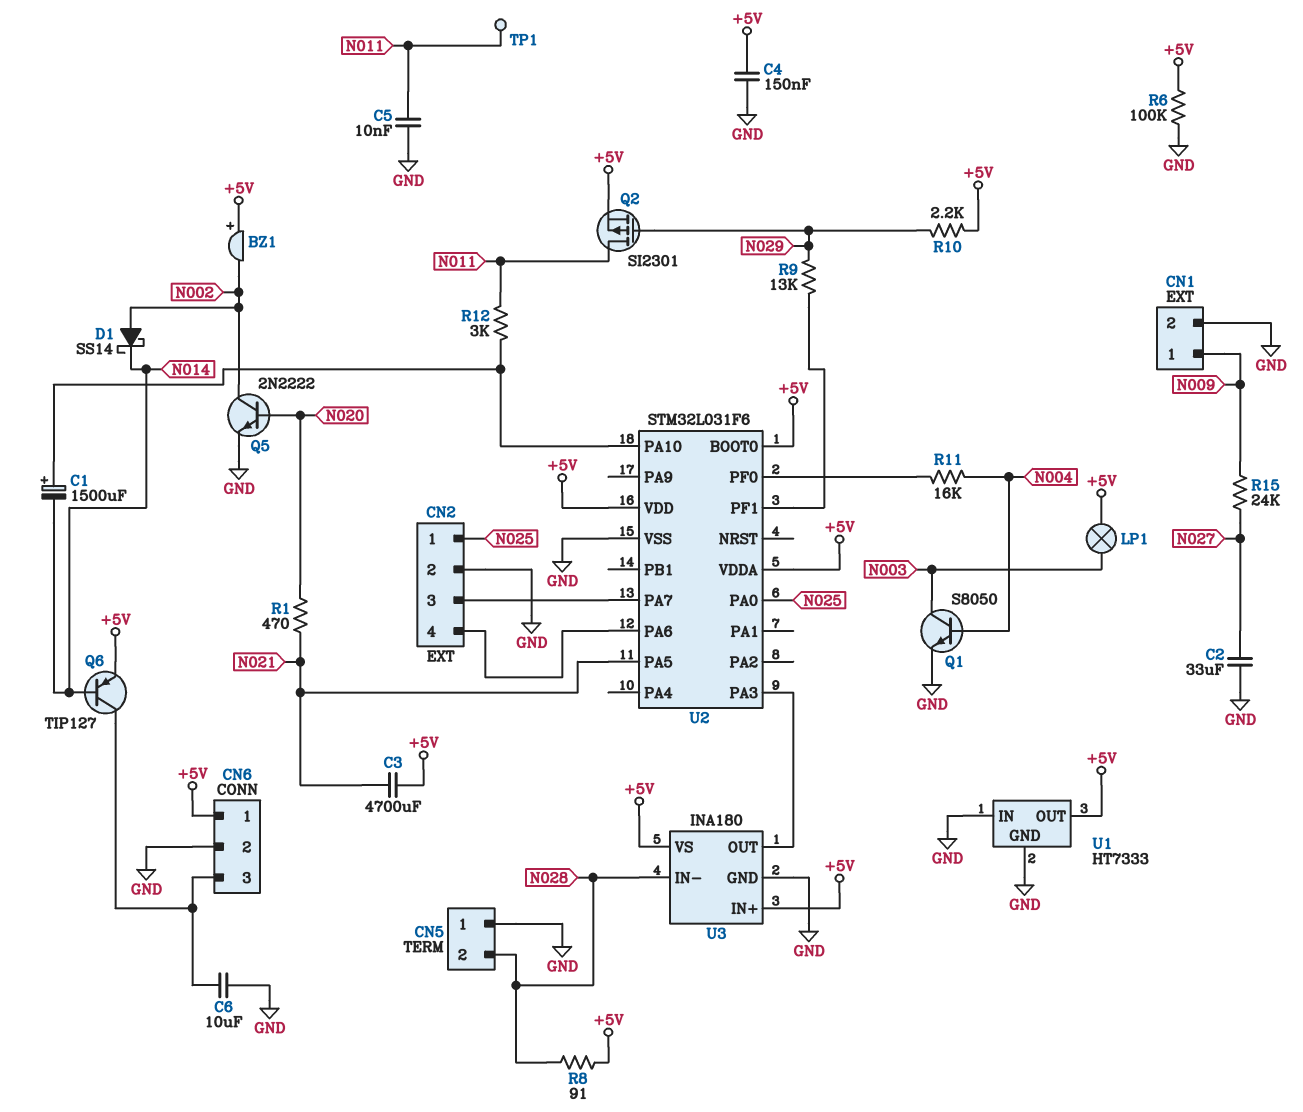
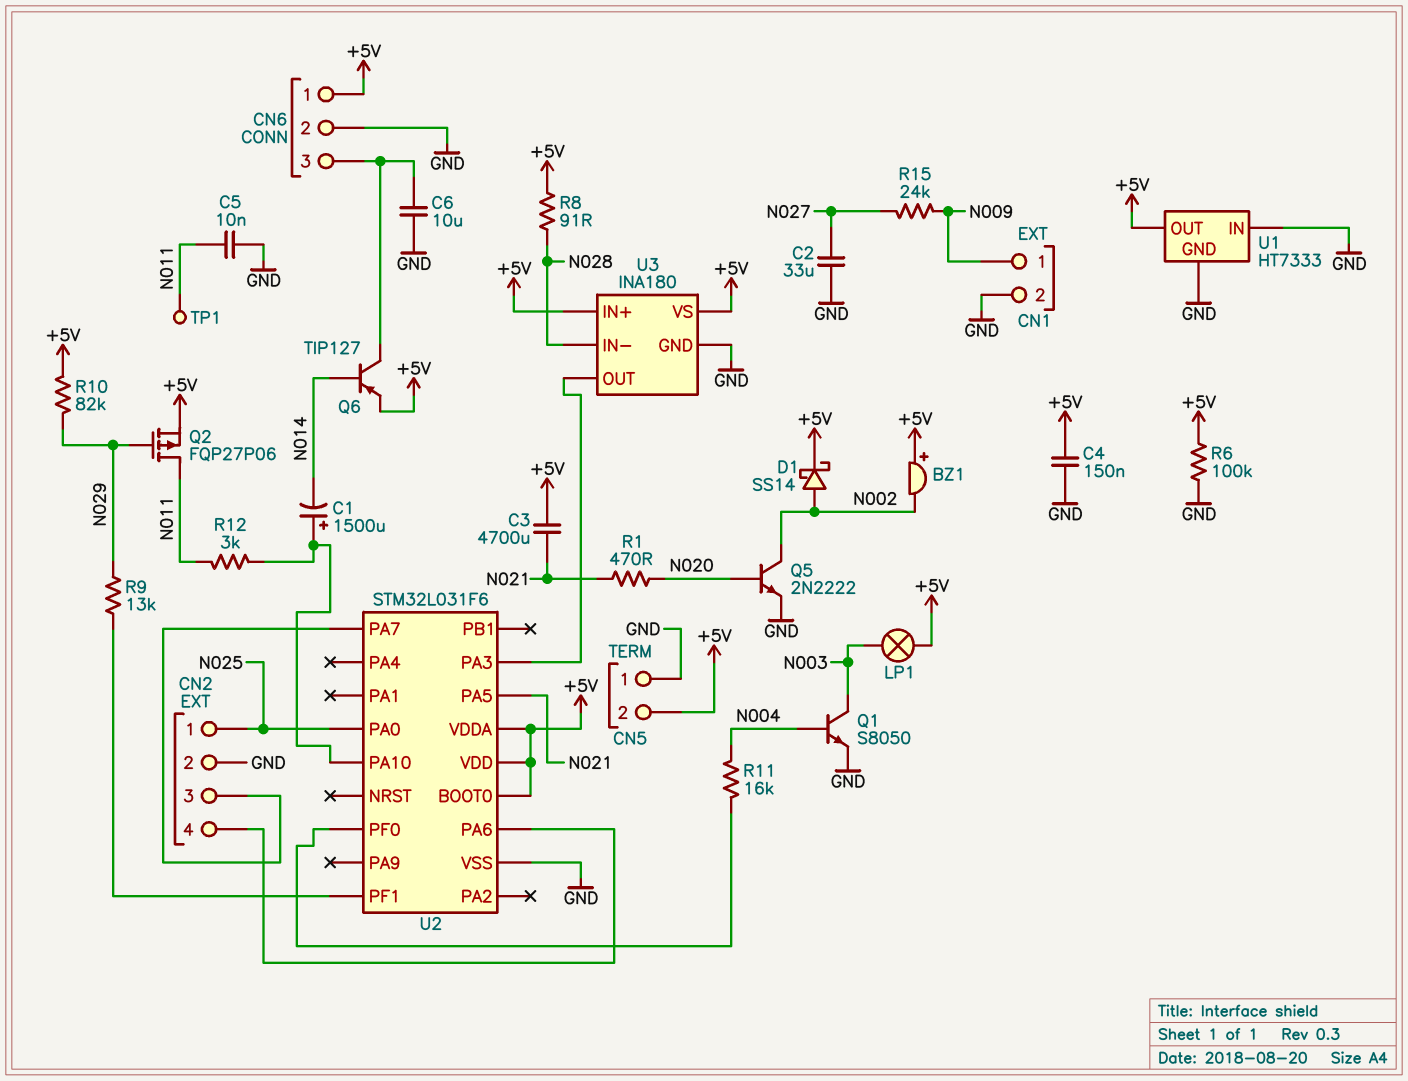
CN5 pin 2: N028 -> +5V
D1: schottky SS14 (A N002, K N014) -> schottky SS14 (A N002, K +5V)
Q2: PMOS SI2301 (G N029, D N011, S +5V) -> PMOS FQP27P06 (G N029, D N011, S +5V)
R10: 2.2k (+5V, N029) -> 82k (+5V, N029)

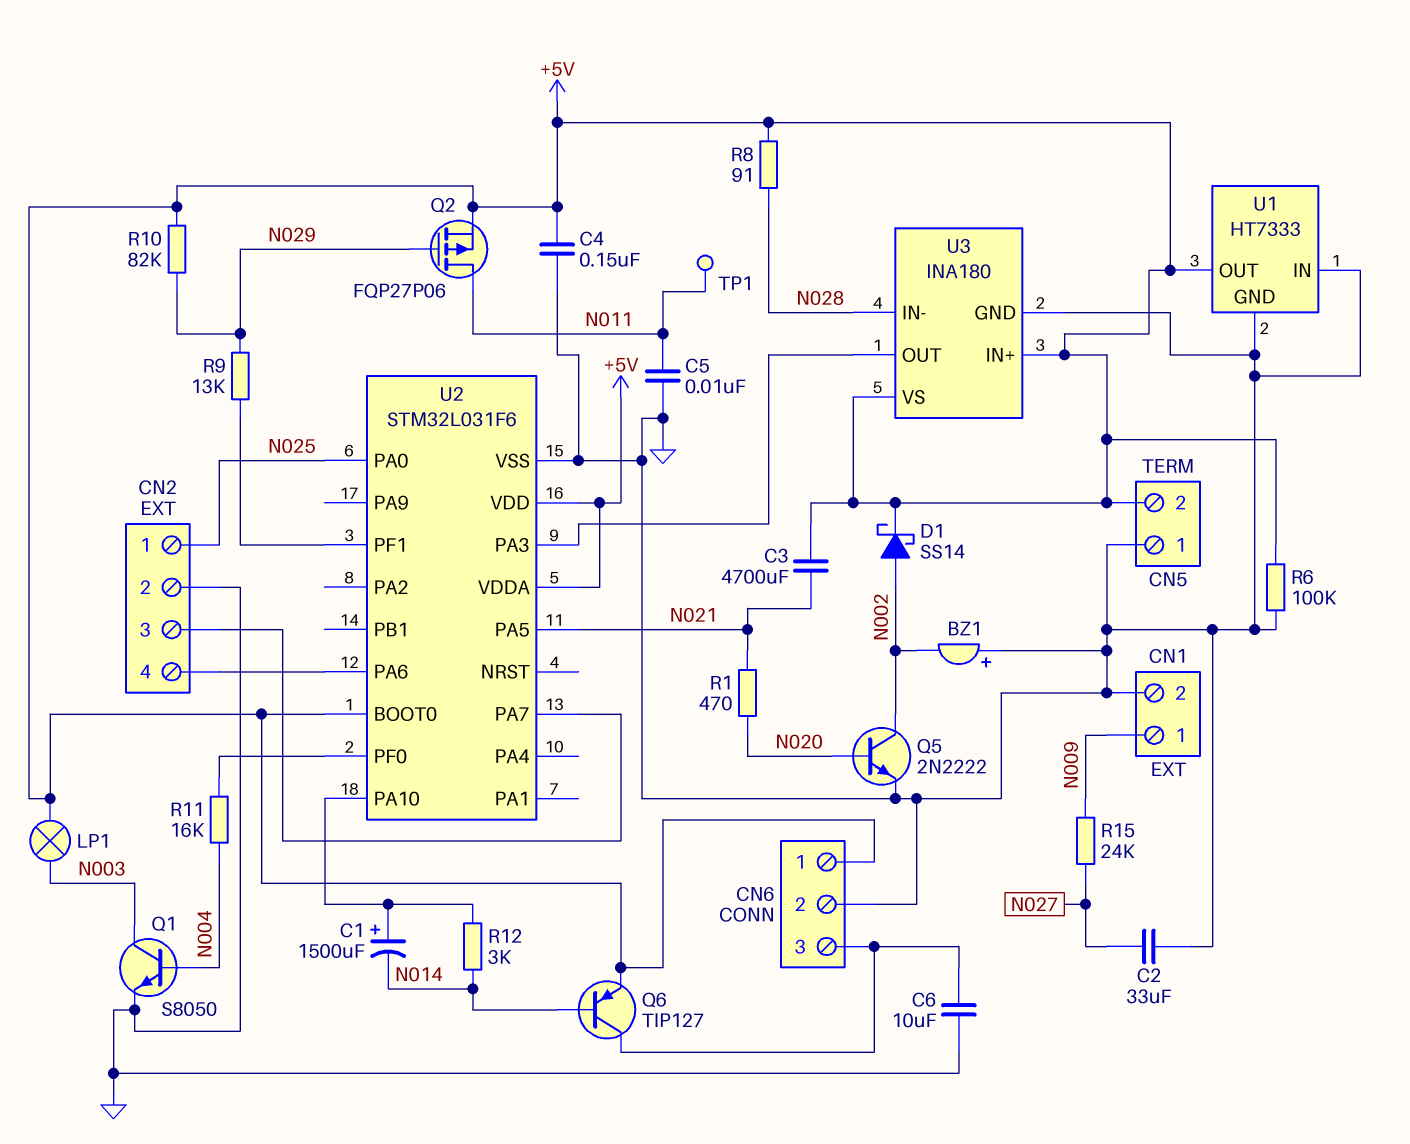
BZ1: buzzer (plus +5V, minus N002) -> buzzer (plus GND, minus N002)
R12: 3k (N011, U2/PA10) -> 3k (N014, U2/PA10)

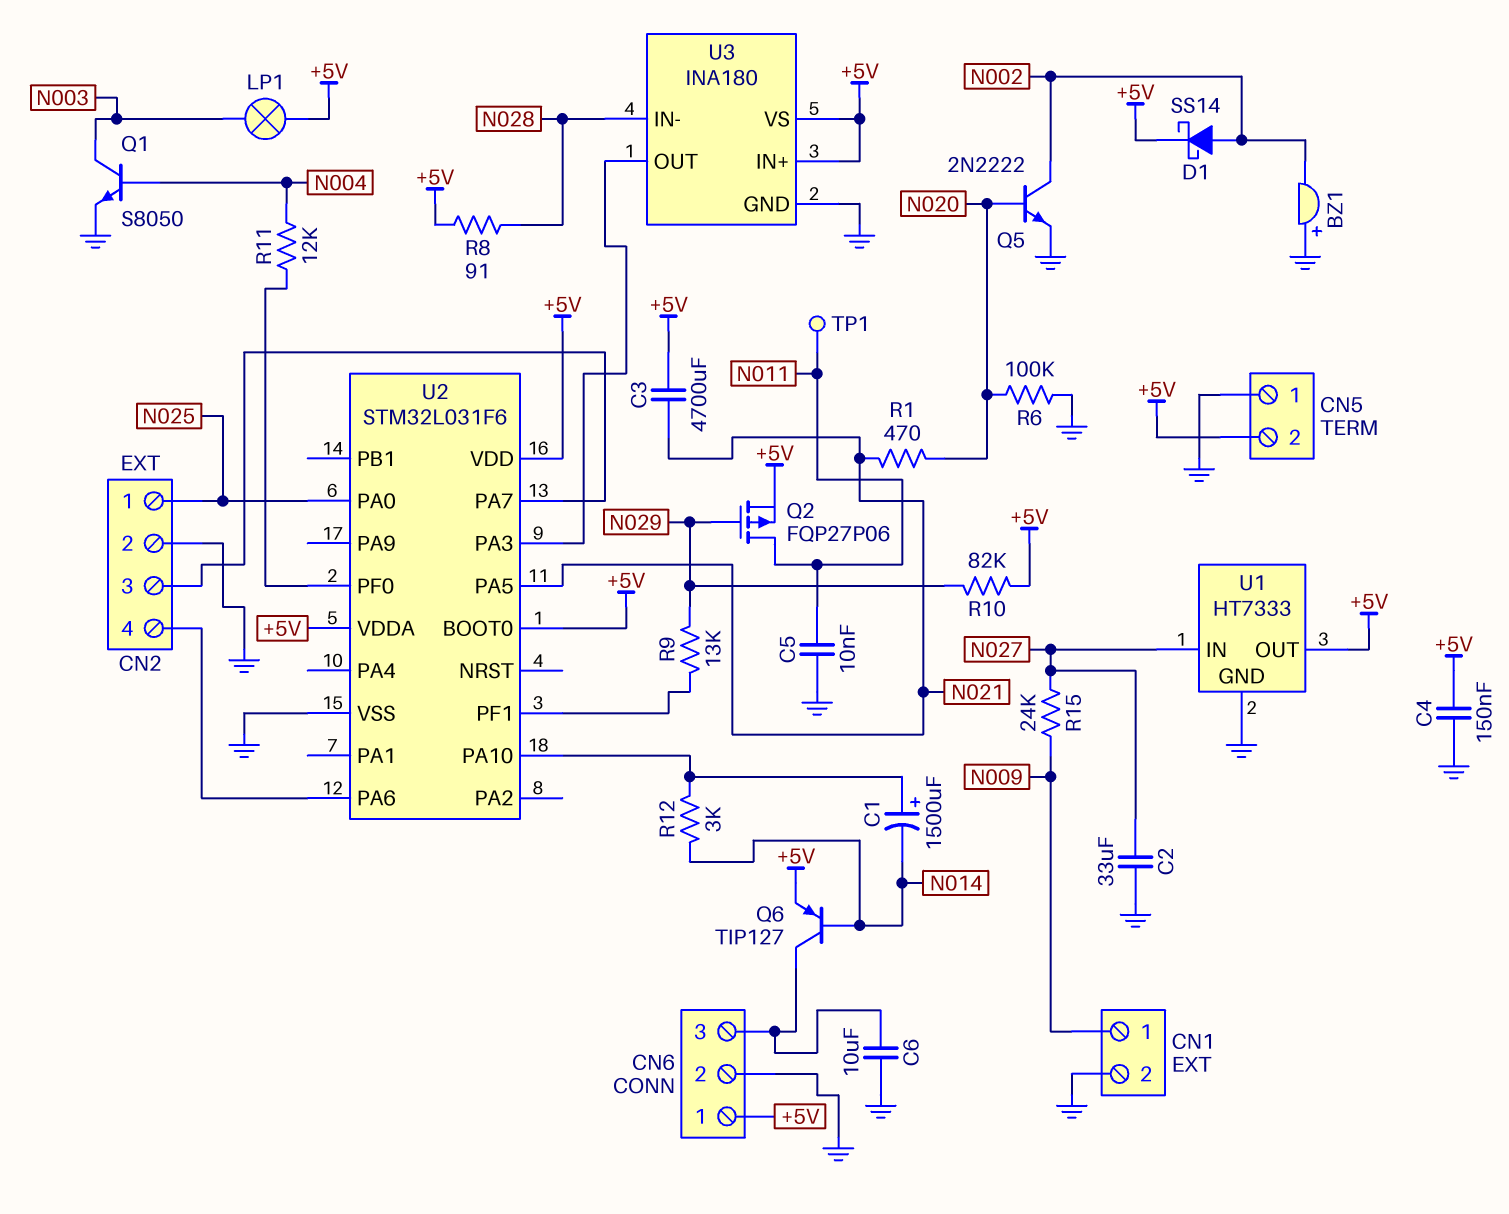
R6: 100k (+5V, GND) -> 100k (GND, N020)
R11: 16k (N004, U2/PF0) -> 12k (N004, U2/PF0)
U1 pin IN: GND -> N027

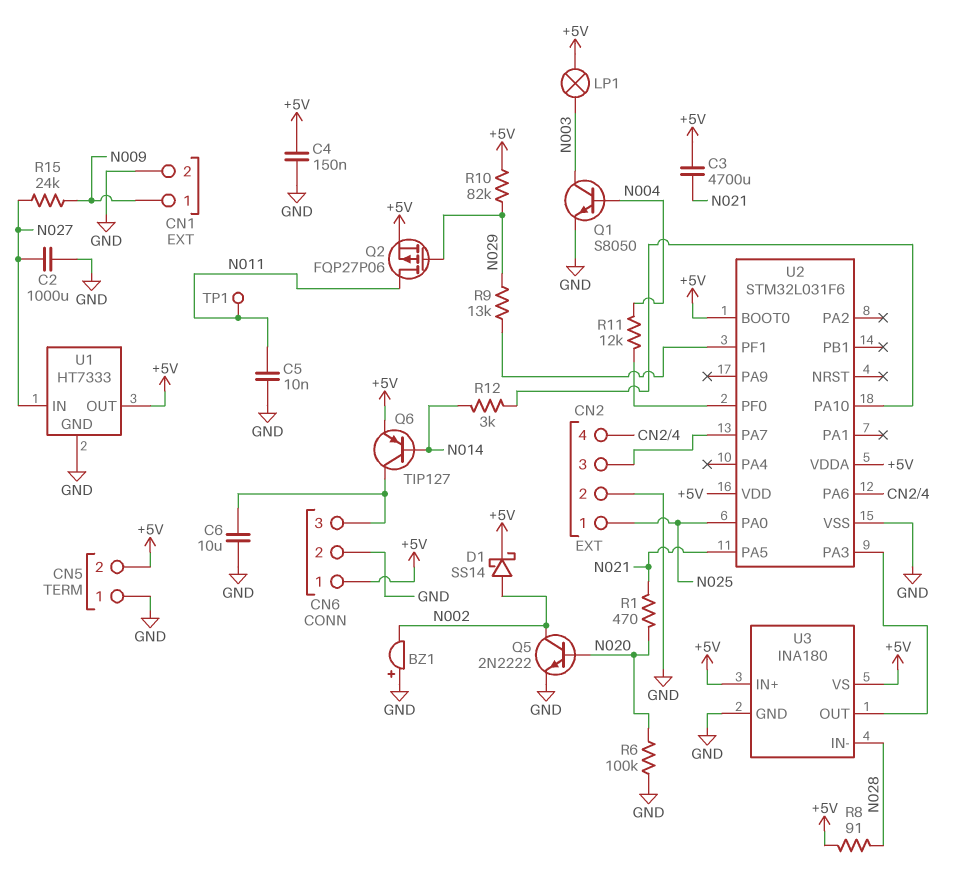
C1: 1500uF (plus U2/PA10, minus N014) -> none
C2: 33uF (GND, N027) -> 1000uF (GND, N027)

